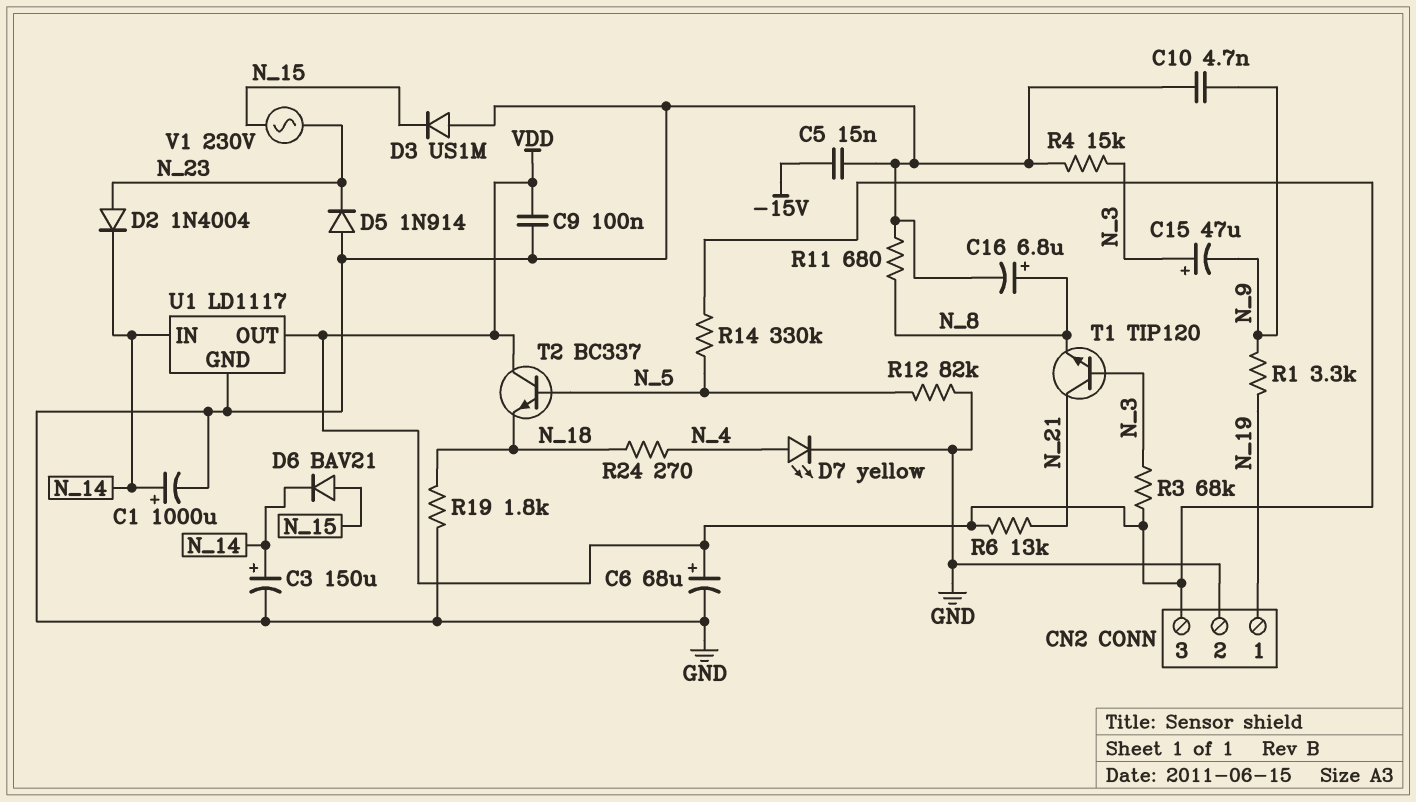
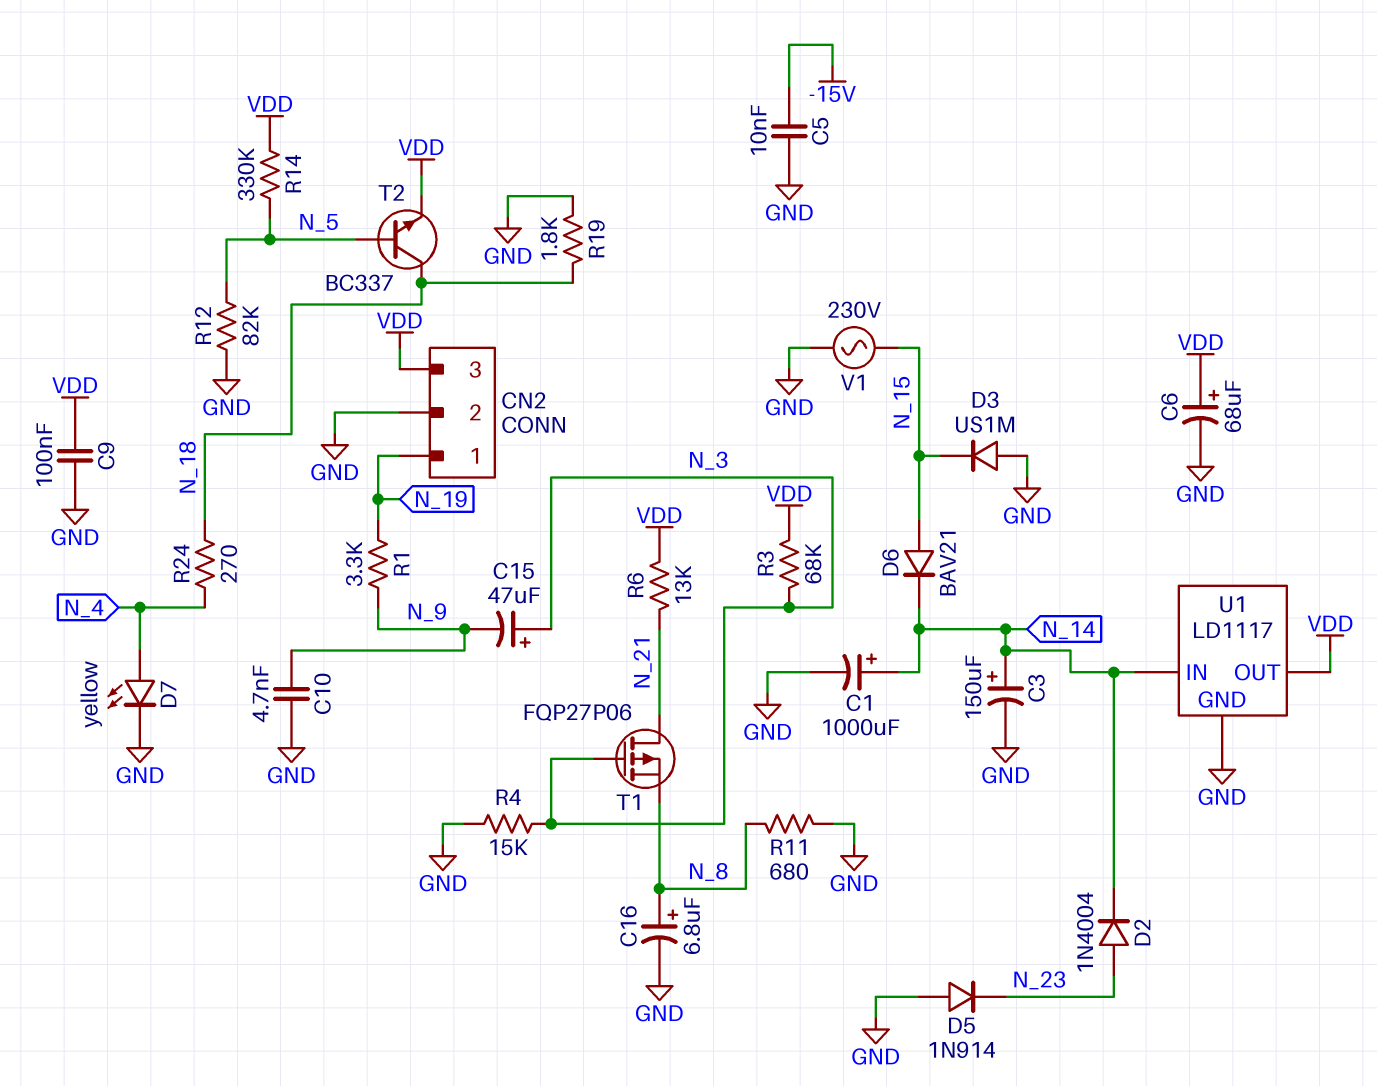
C5: 15nF (-15V, GND) -> 10nF (-15V, GND)
T1: NPN TIP120 (B N_3, C N_21, E N_8) -> PMOS FQP27P06 (G N_3, D N_21, S N_8)
T2: NPN BC337 (B N_5, C VDD, E N_18) -> NPN BC337 (B N_5, C N_18, E VDD)
V1: AC 230V (N_15, N_23) -> AC 230V (GND, N_15)

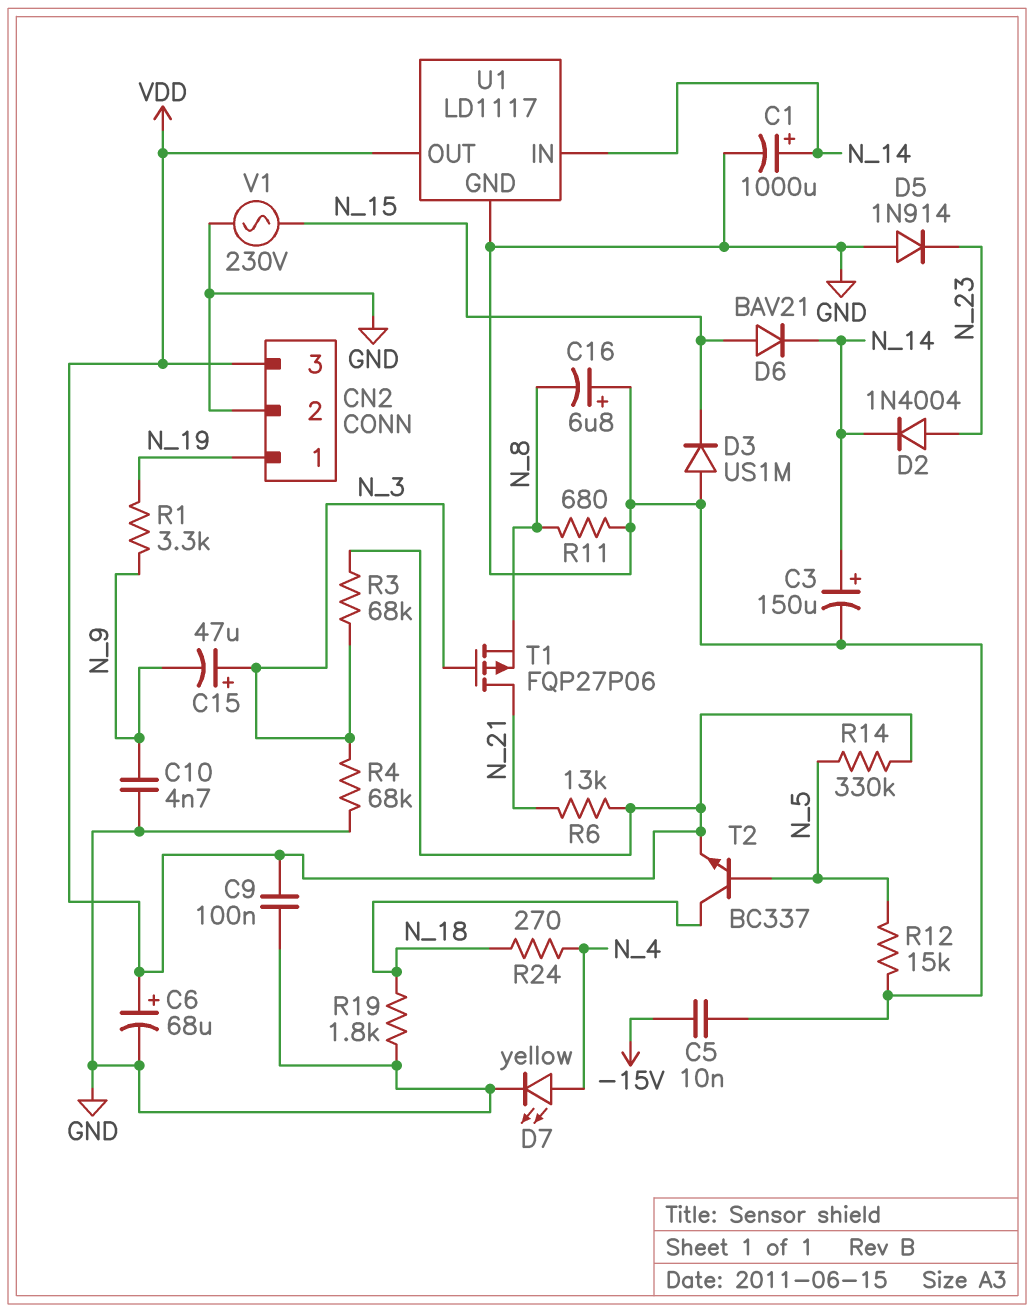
C16: 6.8uF (plus N_8, minus GND) -> 6.8uF (plus GND, minus N_8)
R4: 15k (GND, N_3) -> 68k (GND, N_3)
R12: 82k (GND, N_5) -> 15k (GND, N_5)

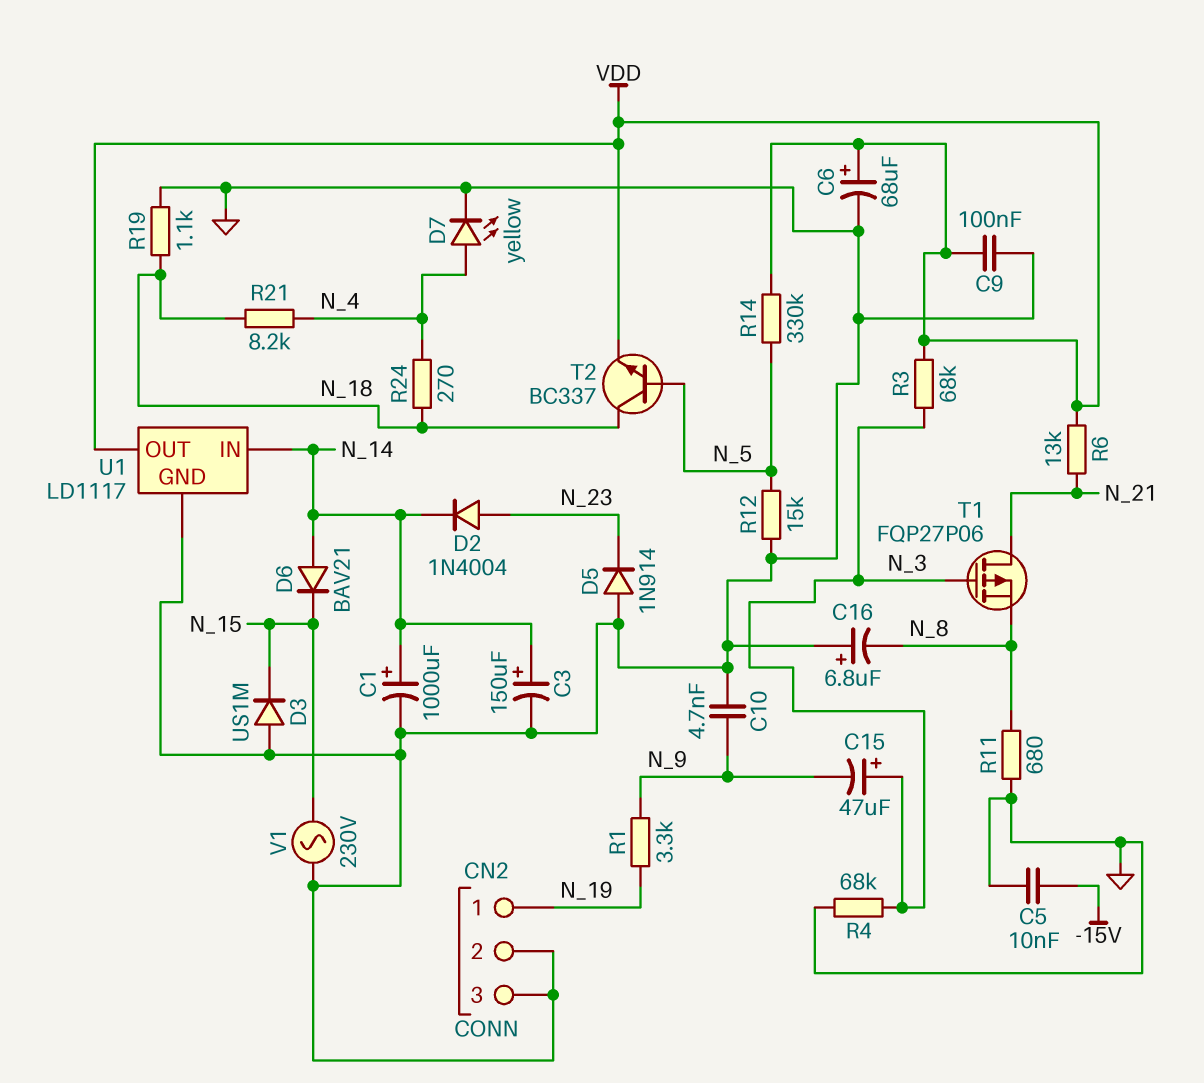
CN2 pin 3: VDD -> GND
D6: diode BAV21 (A N_15, K N_14) -> diode BAV21 (A N_14, K N_15)
R19: 1.8k (GND, N_18) -> 1.1k (GND, N_18)
R21: none -> 8.2k (N_4, N_18)

